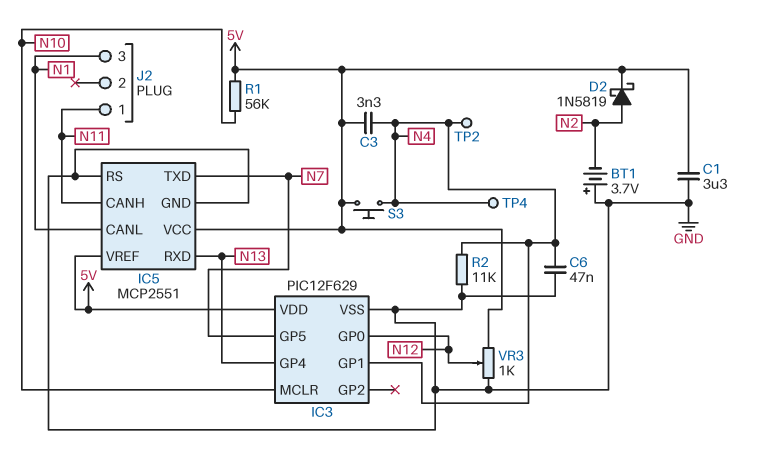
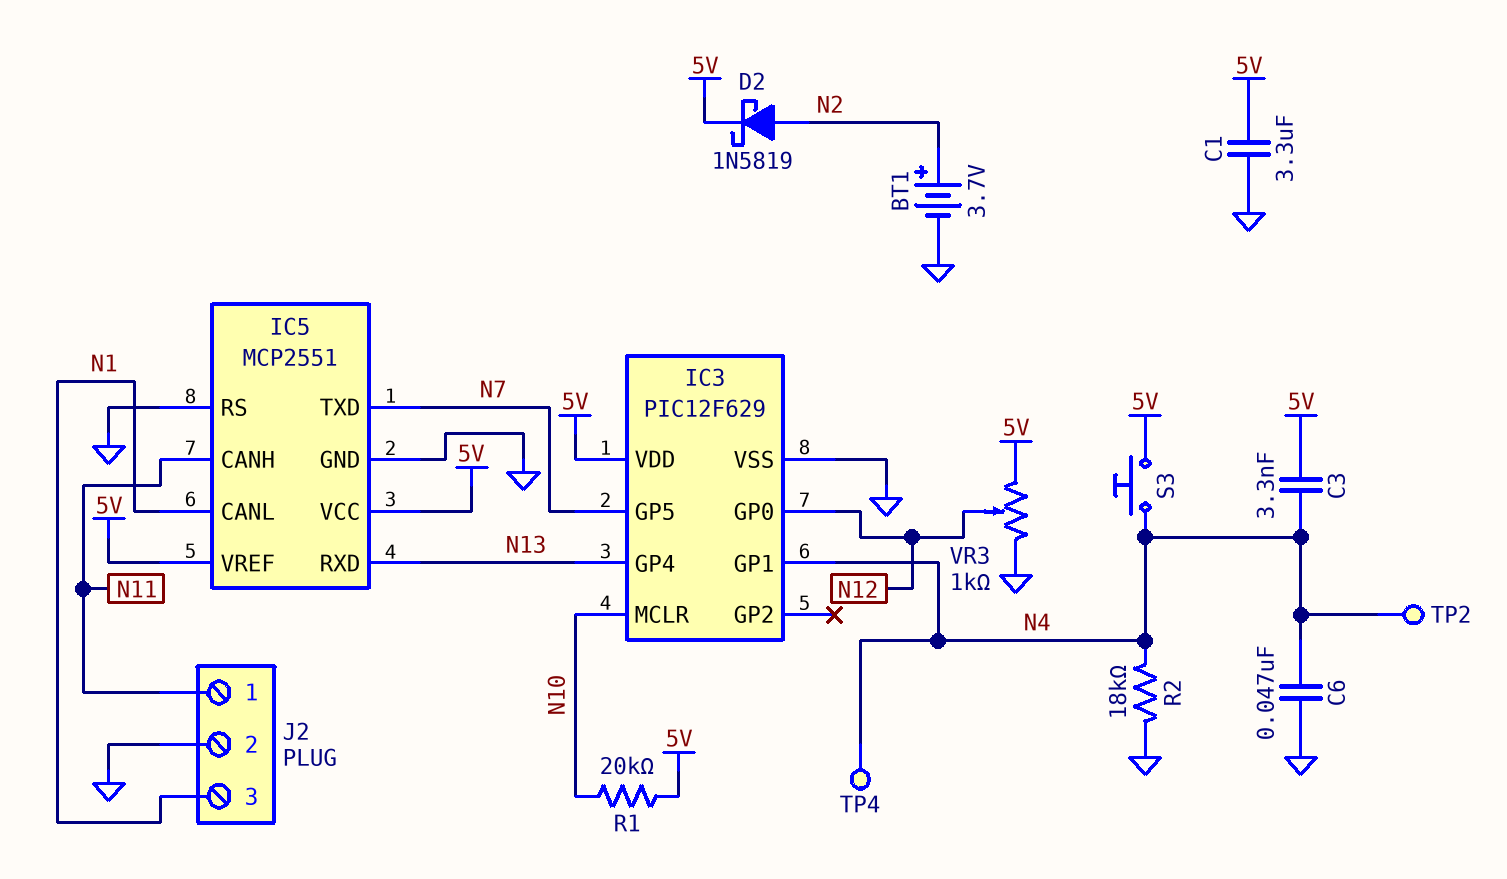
BT1: 3.7V (plus GND, minus N2) -> 3.7V (plus N2, minus GND)
J2 pin 2: none -> GND
R1: 56k (5V, N10) -> 20k (5V, N10)
R2: 11k (GND, N4) -> 18k (GND, N4)

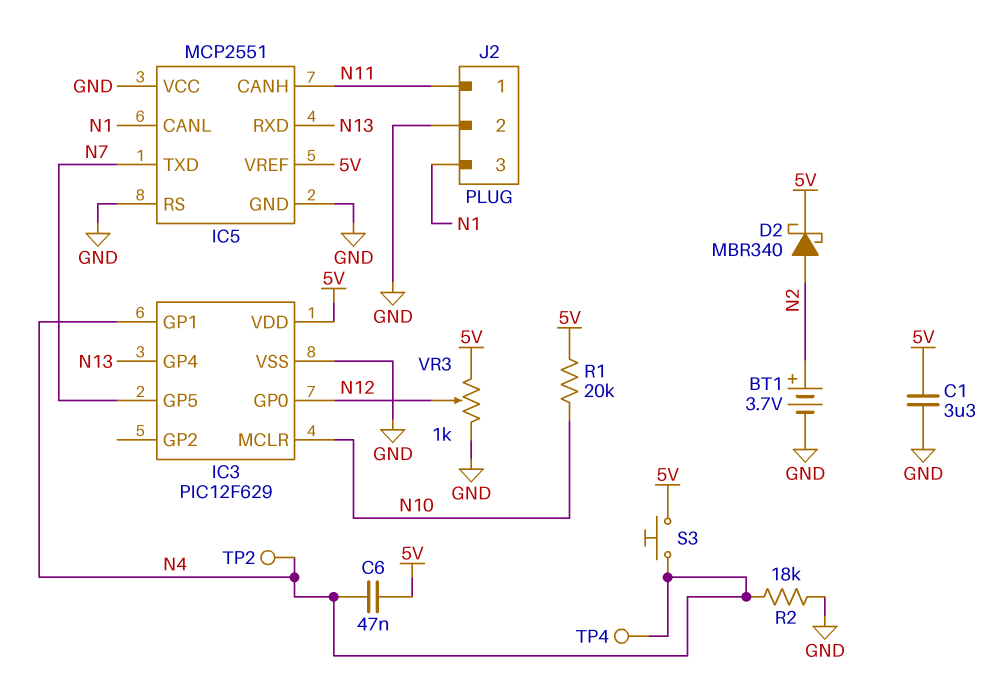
C3: 3.3nF (5V, N4) -> none
C6: 47nF (GND, N4) -> 47nF (5V, N4)
D2: schottky 1N5819 (A N2, K 5V) -> schottky MBR340 (A N2, K 5V)
IC5 pin VCC: 5V -> GND

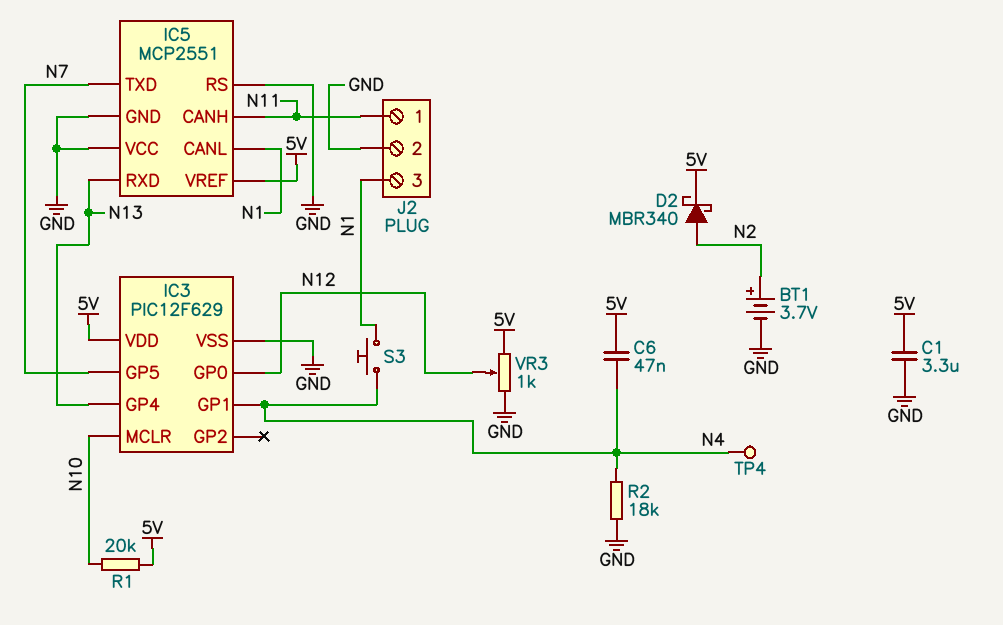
S3: button (5V, N4) -> button (N1, N4)
TP2: test point (N4) -> none

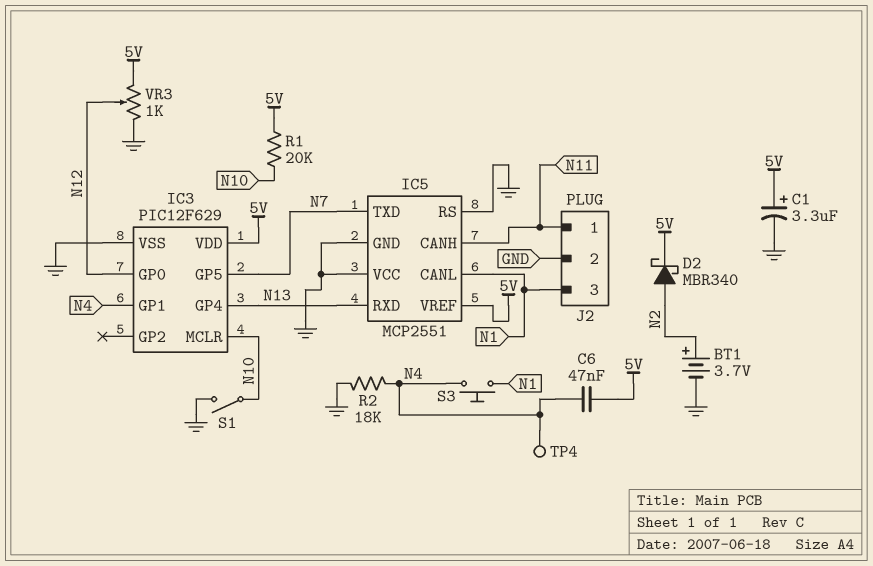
C1: 3.3uF (5V, GND) -> 3.3uF (plus 5V, minus GND)
S1: none -> switch (GND, N10)

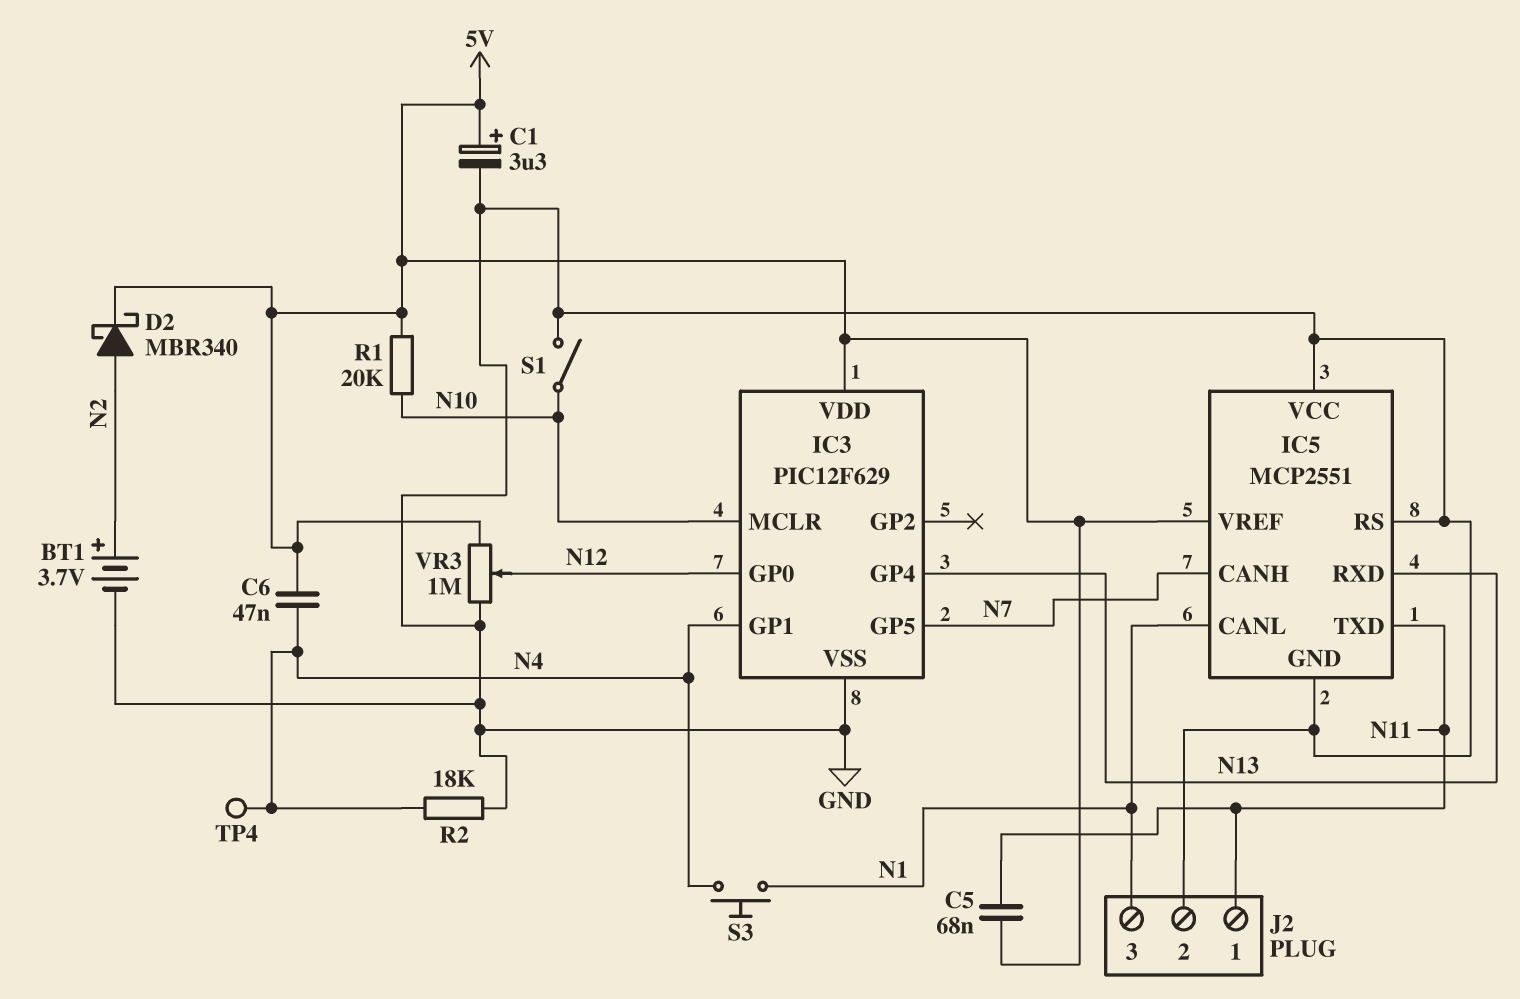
C5: none -> 68nF (5V, N11)
IC5 pin CANH: N11 -> N7
IC5 pin TXD: N7 -> N11
VR3: 1k (5V, GND, wiper N12) -> 1M (5V, GND, wiper N12)

